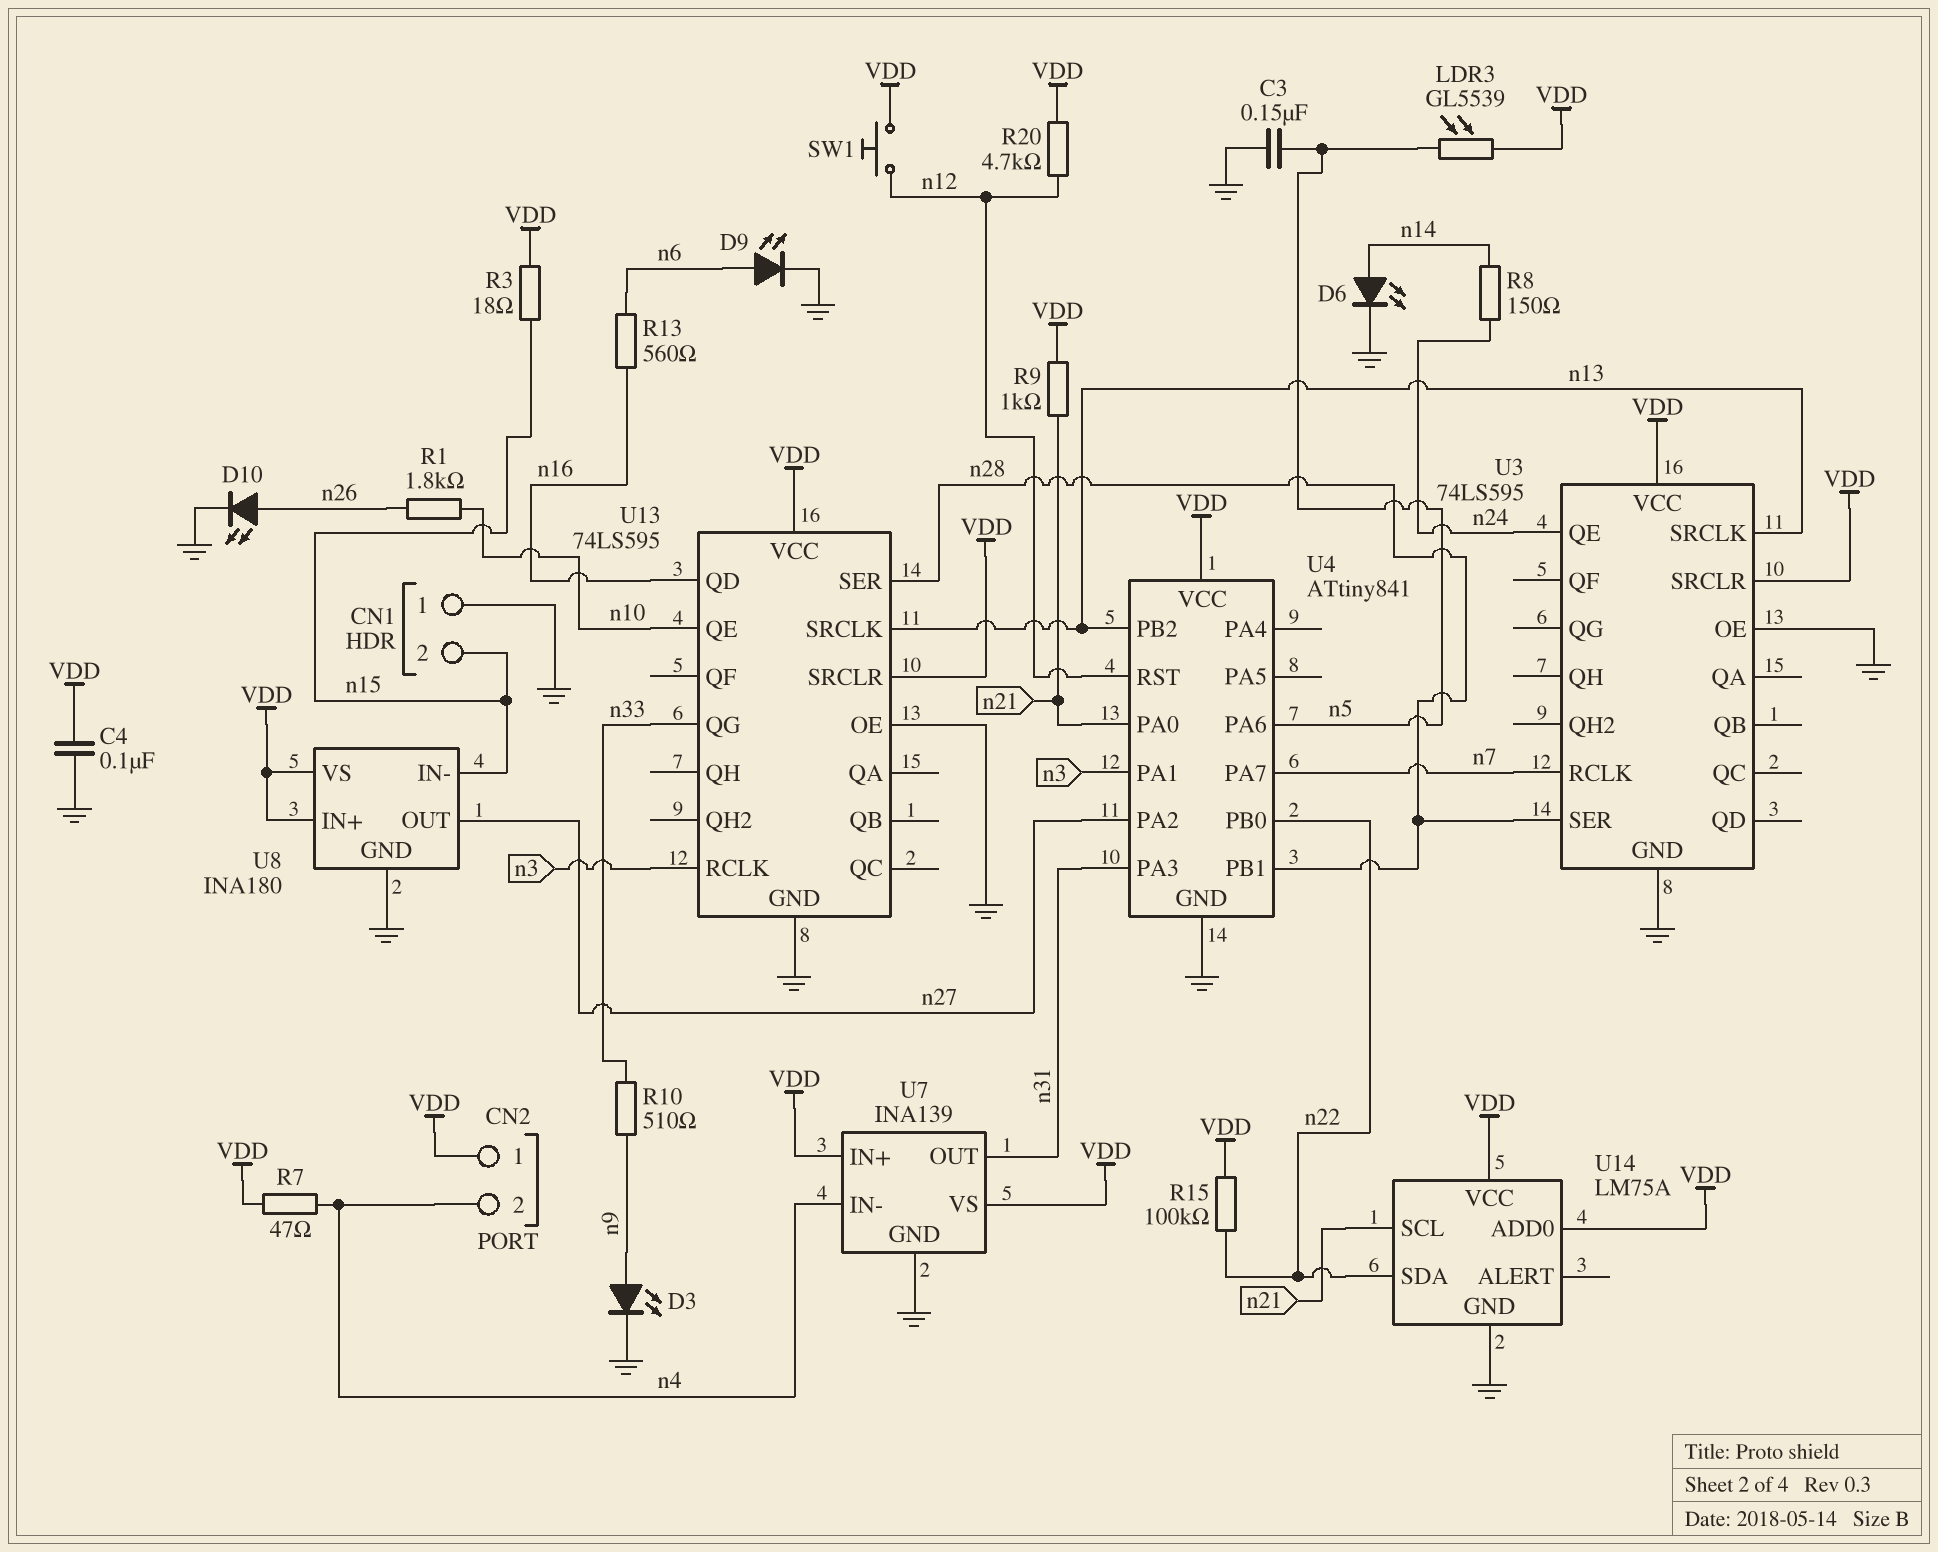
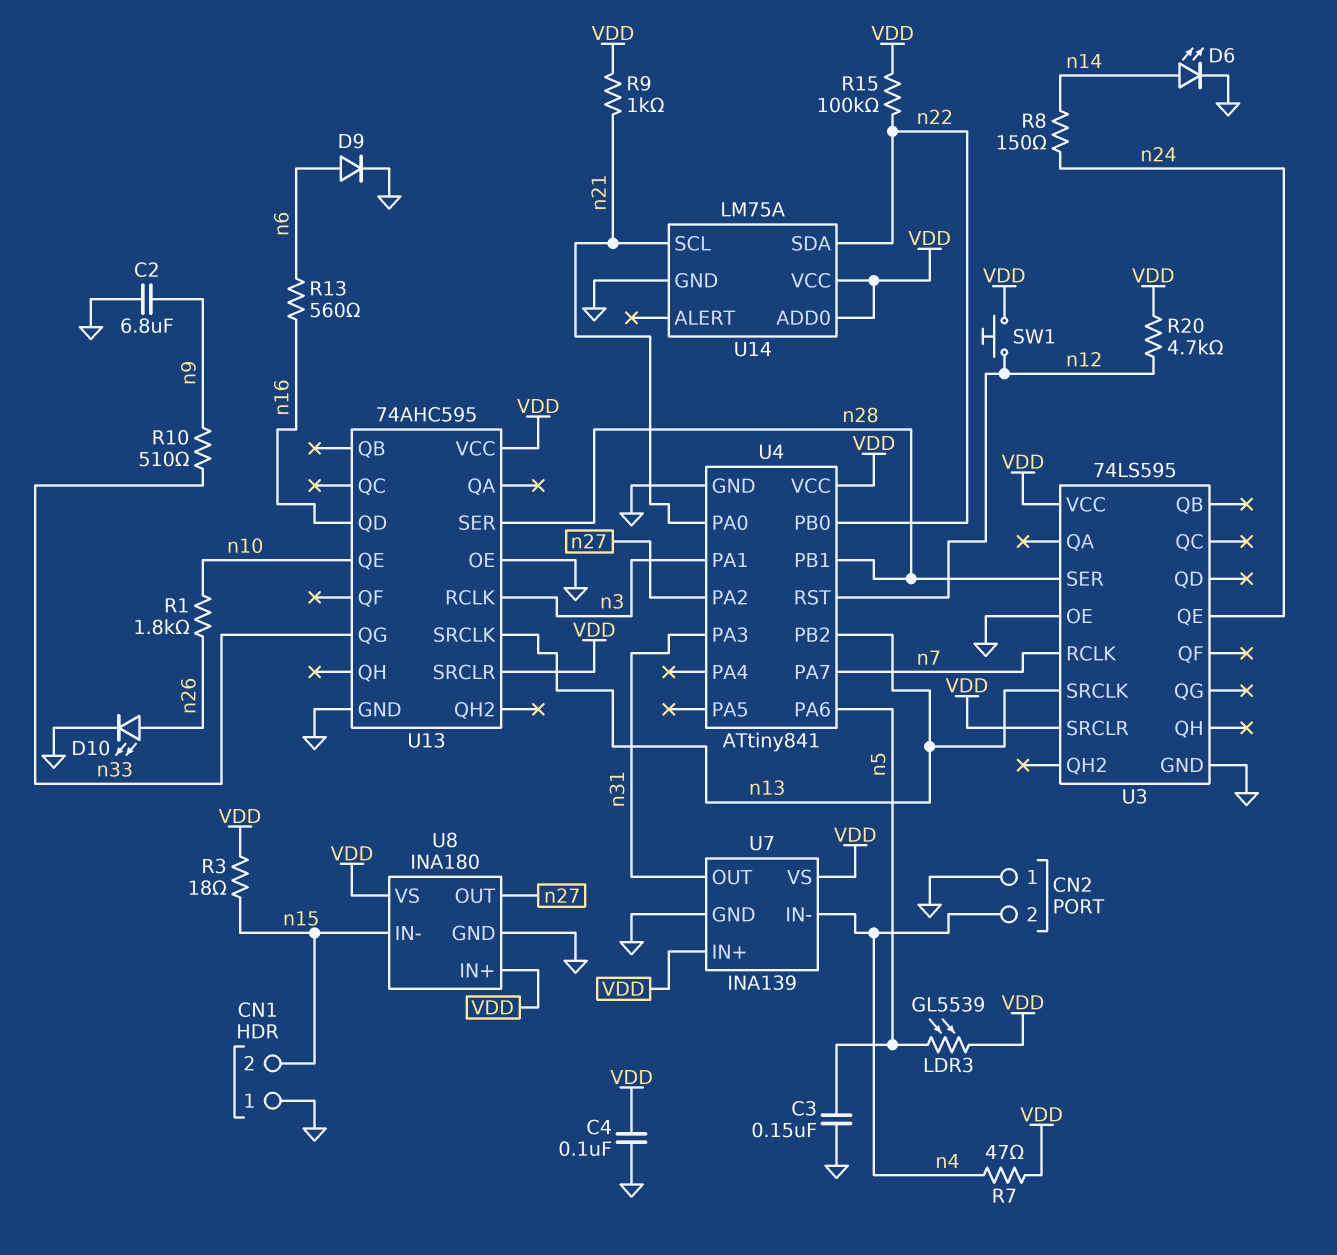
C2: none -> 6.8uF (GND, n9)
CN2 pin 1: VDD -> GND
D3: LED (A n9, K GND) -> none
D9: LED (A n6, K GND) -> diode (A n6, K GND)
U13: 74LS595 -> 74AHC595

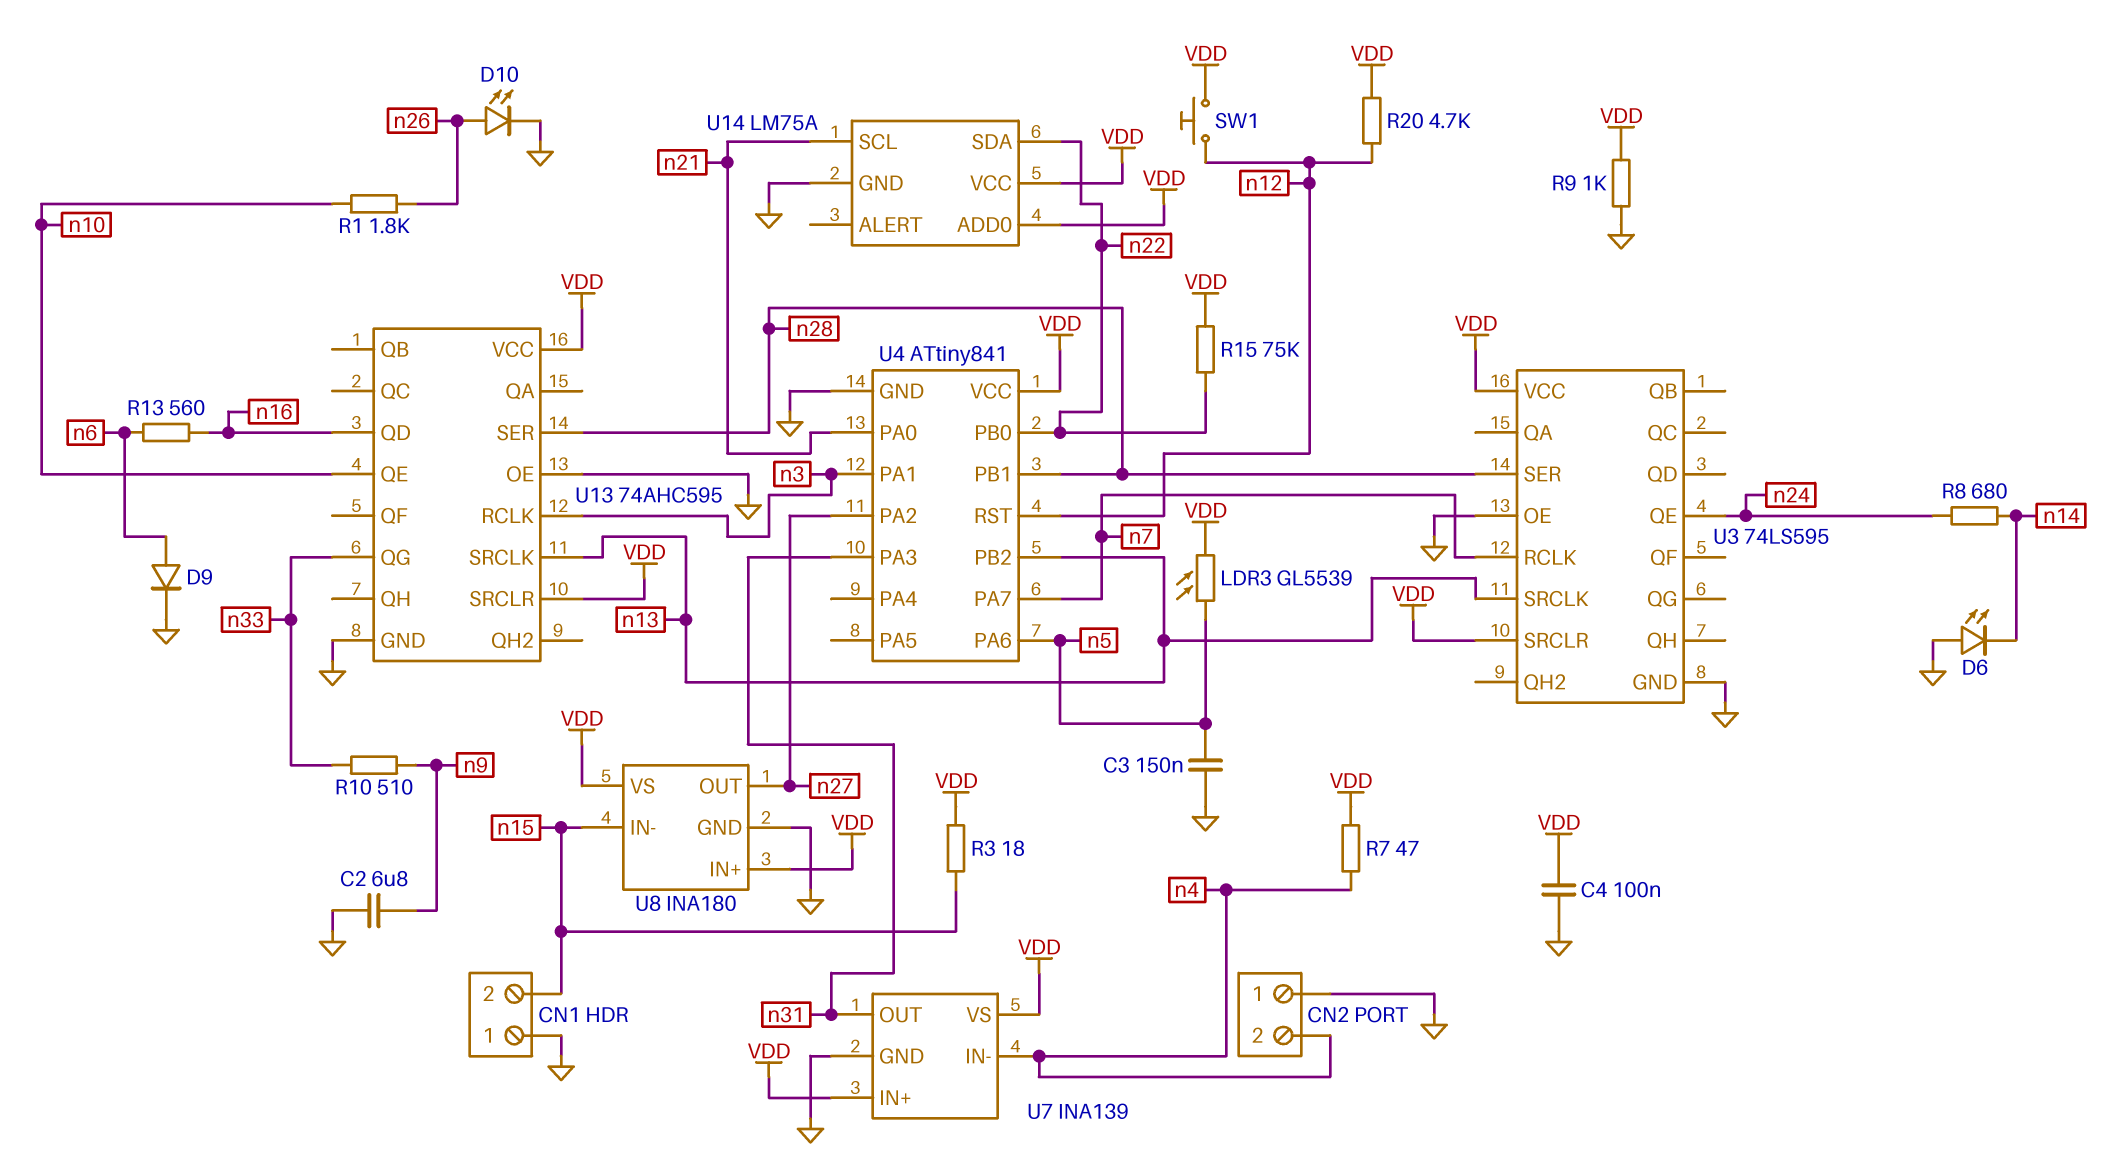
D6: LED (A n14, K GND) -> LED (A GND, K n14)
R8: 150 (n14, n24) -> 680 (n14, n24)
R9: 1k (VDD, n21) -> 1k (GND, VDD)
R15: 100k (VDD, n22) -> 75k (VDD, n22)

